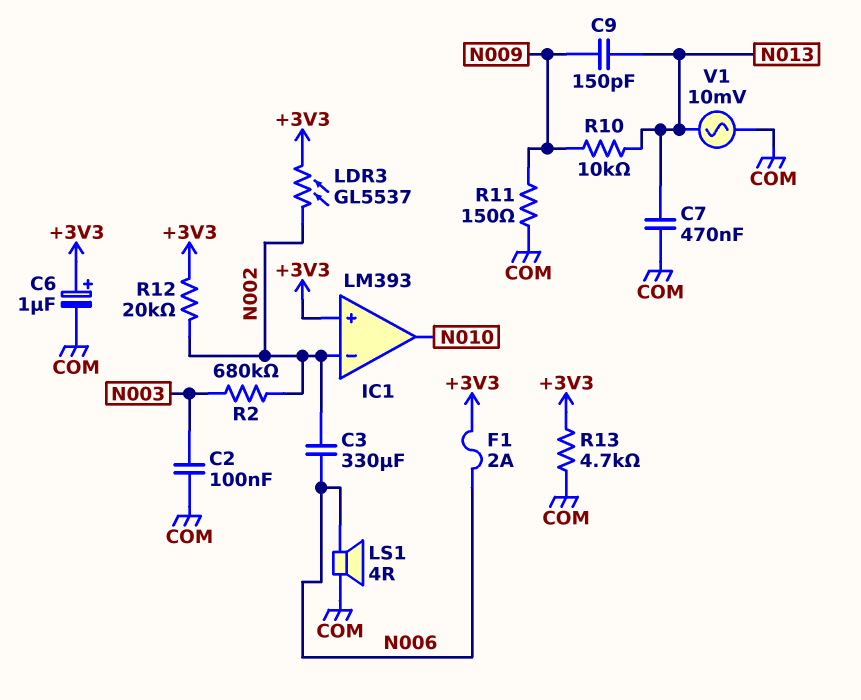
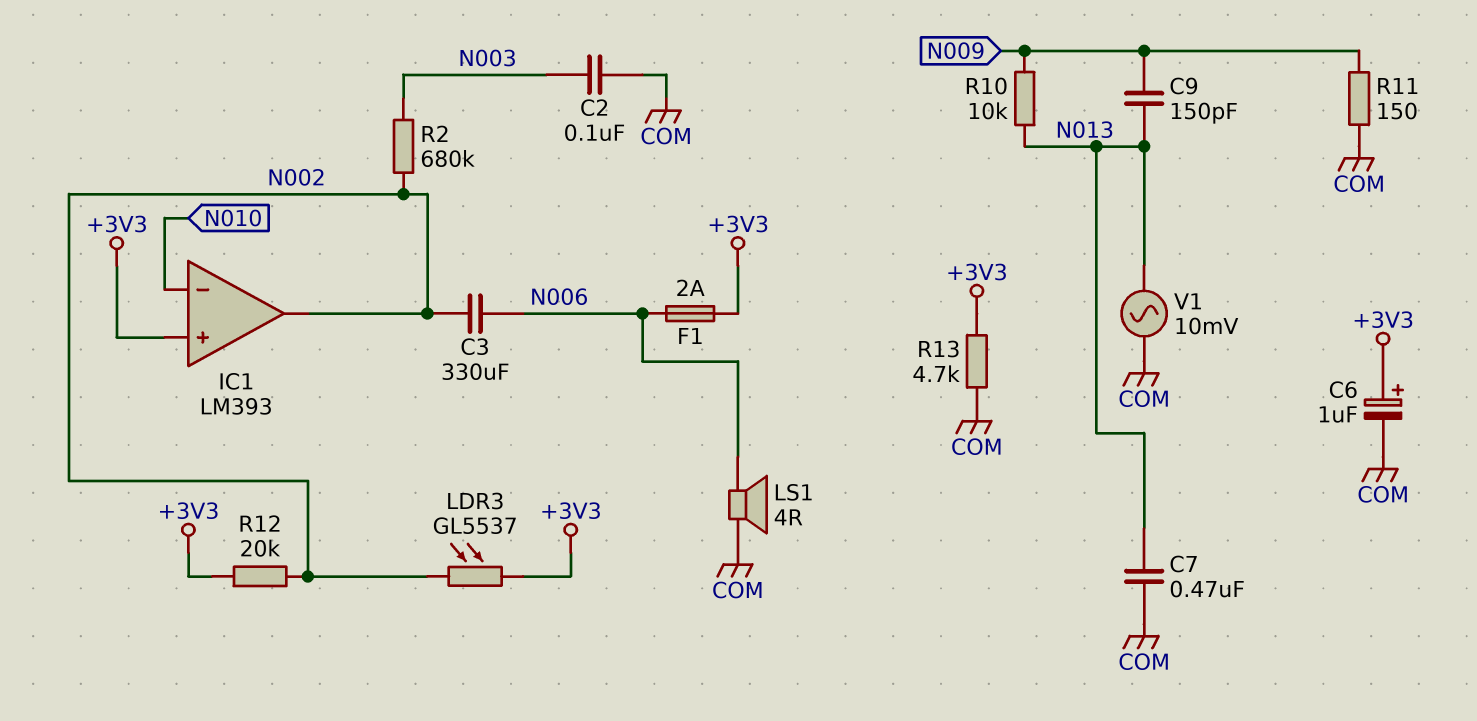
IC1 pin in-: N002 -> N010
IC1 pin out: N010 -> N002

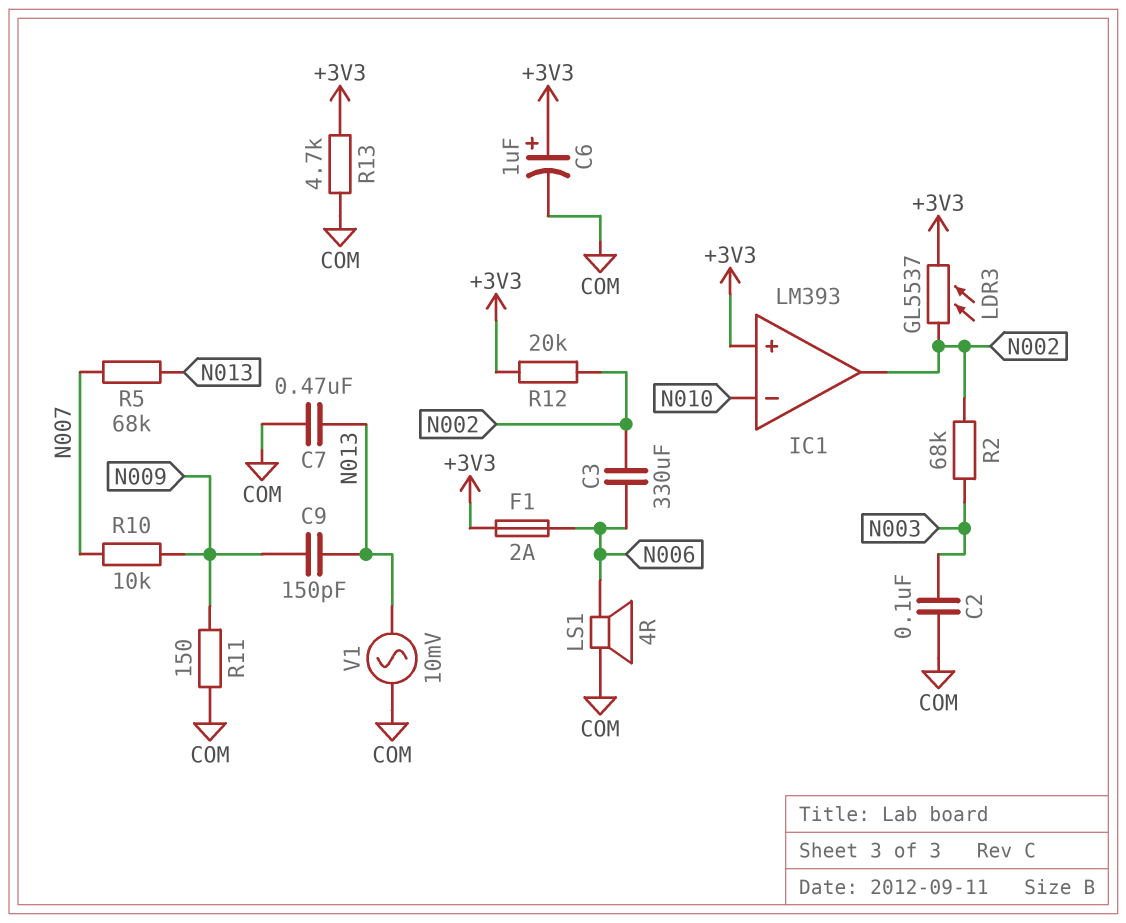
R2: 680k (N002, N003) -> 68k (N002, N003)
R5: none -> 68k (N007, N013)
R10: 10k (N009, N013) -> 10k (N007, N009)

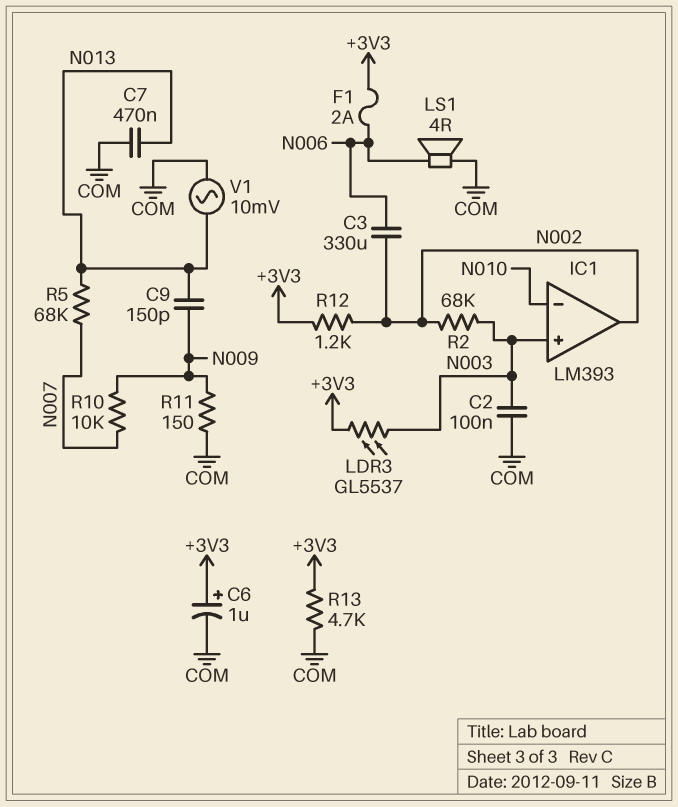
IC1 pin in+: +3V3 -> N003
LDR3: GL5537 (+3V3, N002) -> GL5537 (+3V3, N003)
R12: 20k (+3V3, N002) -> 1.2k (+3V3, N002)

